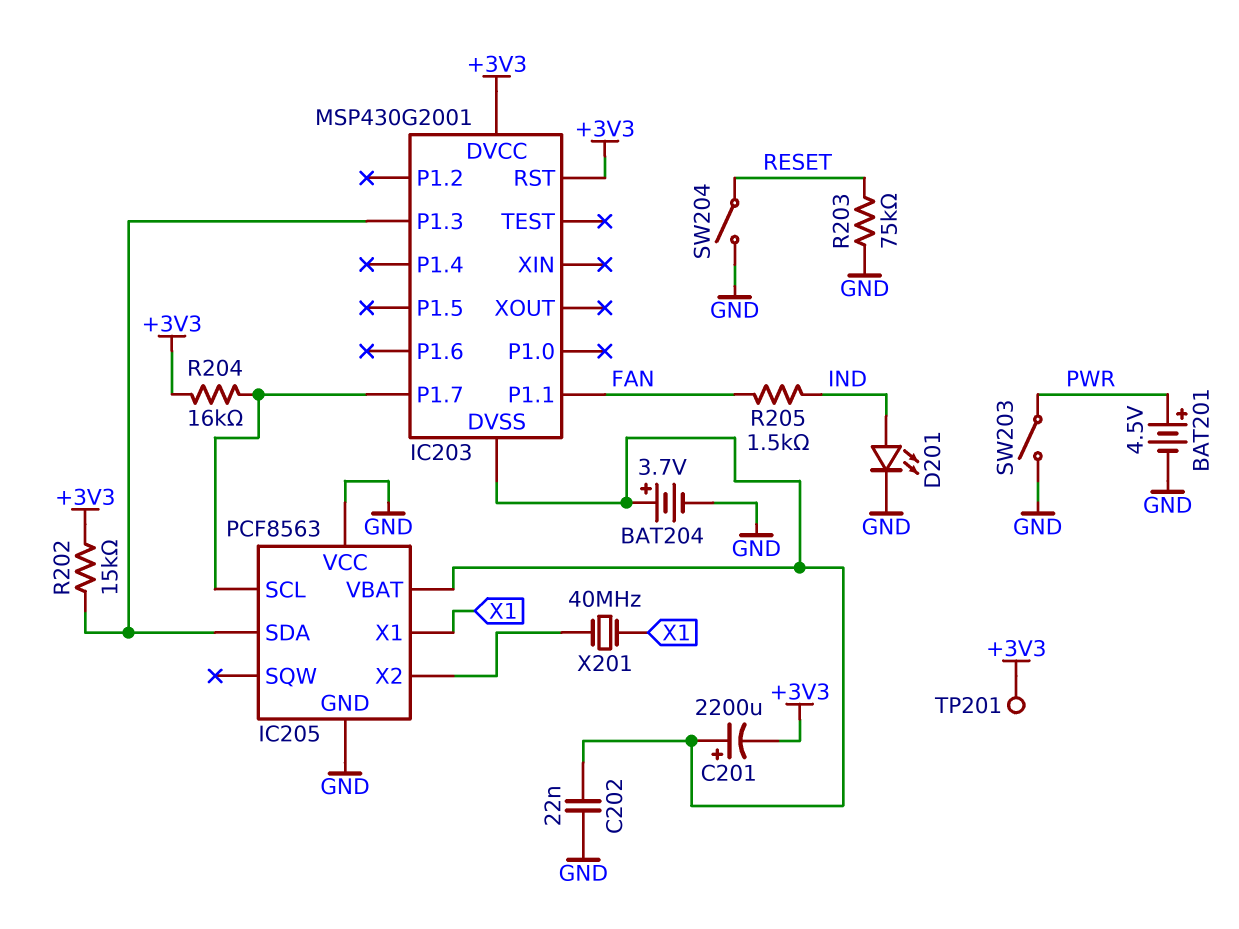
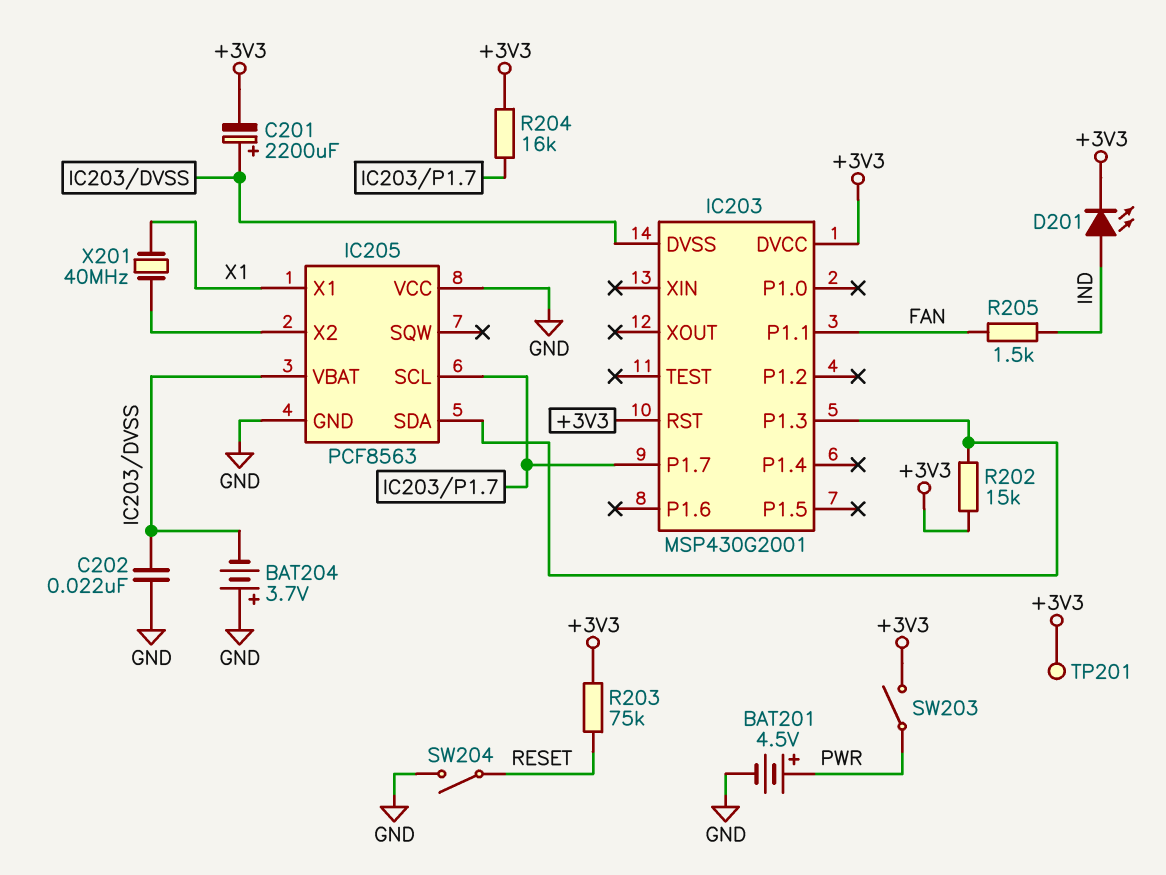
BAT204: 3.7V (plus IC203/DVSS, minus GND) -> 3.7V (plus GND, minus IC203/DVSS)
D201: LED (A IND, K GND) -> LED (A IND, K +3V3)
R203: 75k (GND, RESET) -> 75k (+3V3, RESET)
SW203: switch (GND, PWR) -> switch (+3V3, PWR)

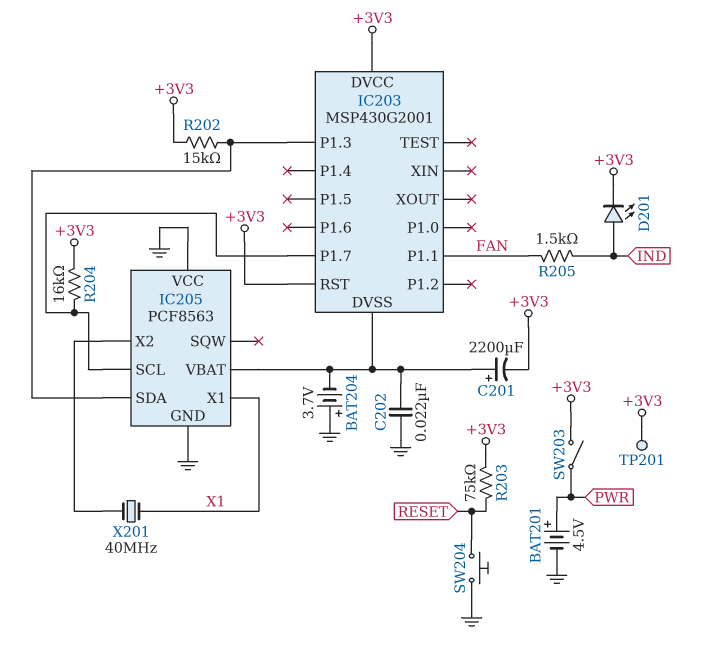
SW204: switch (GND, RESET) -> button (GND, RESET)

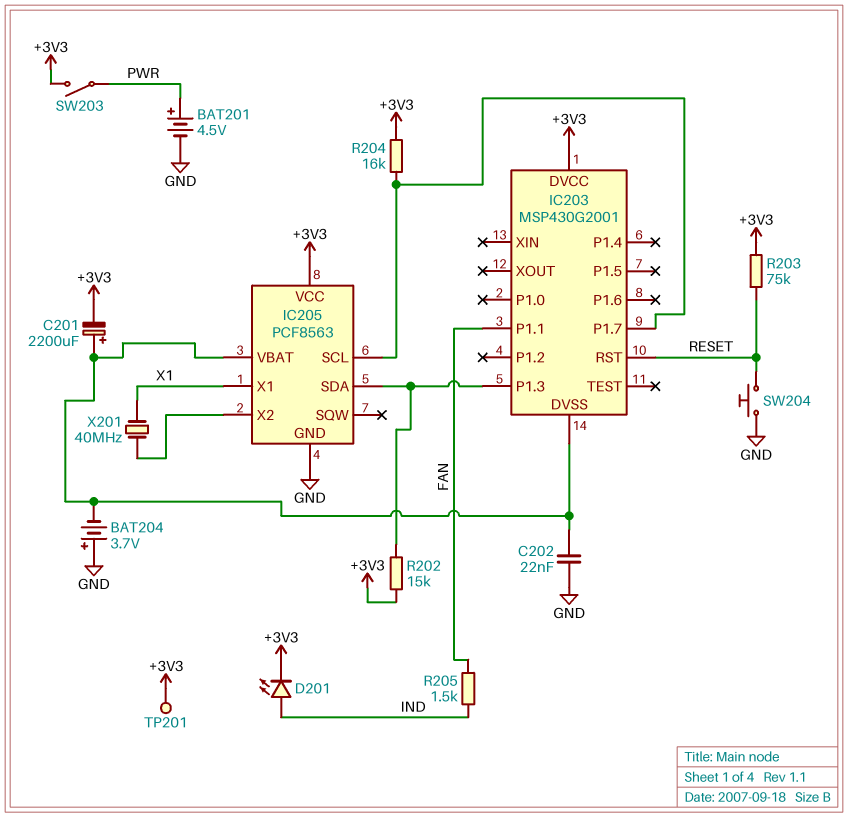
IC203 pin RST: +3V3 -> RESET
IC205 pin VCC: GND -> +3V3

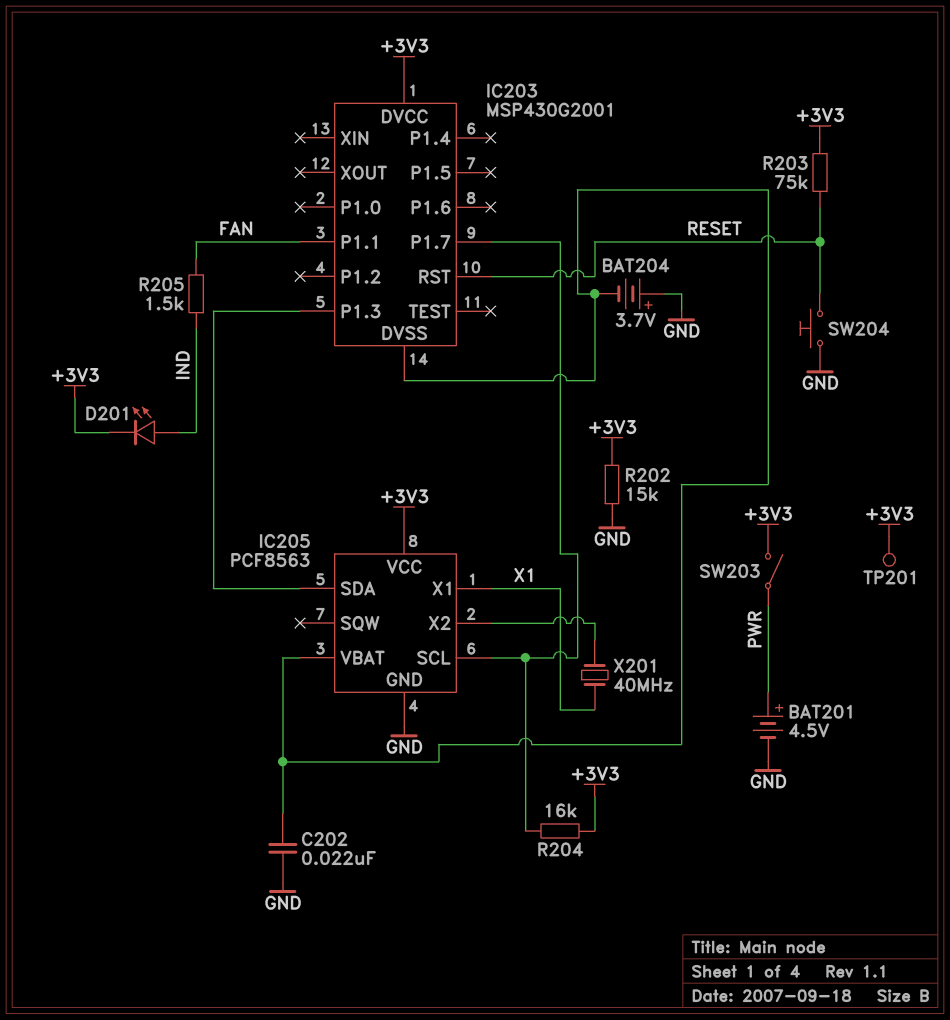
C201: 2200uF (plus IC203/DVSS, minus +3V3) -> none
R202: 15k (+3V3, IC203/P1.3) -> 15k (+3V3, GND)

